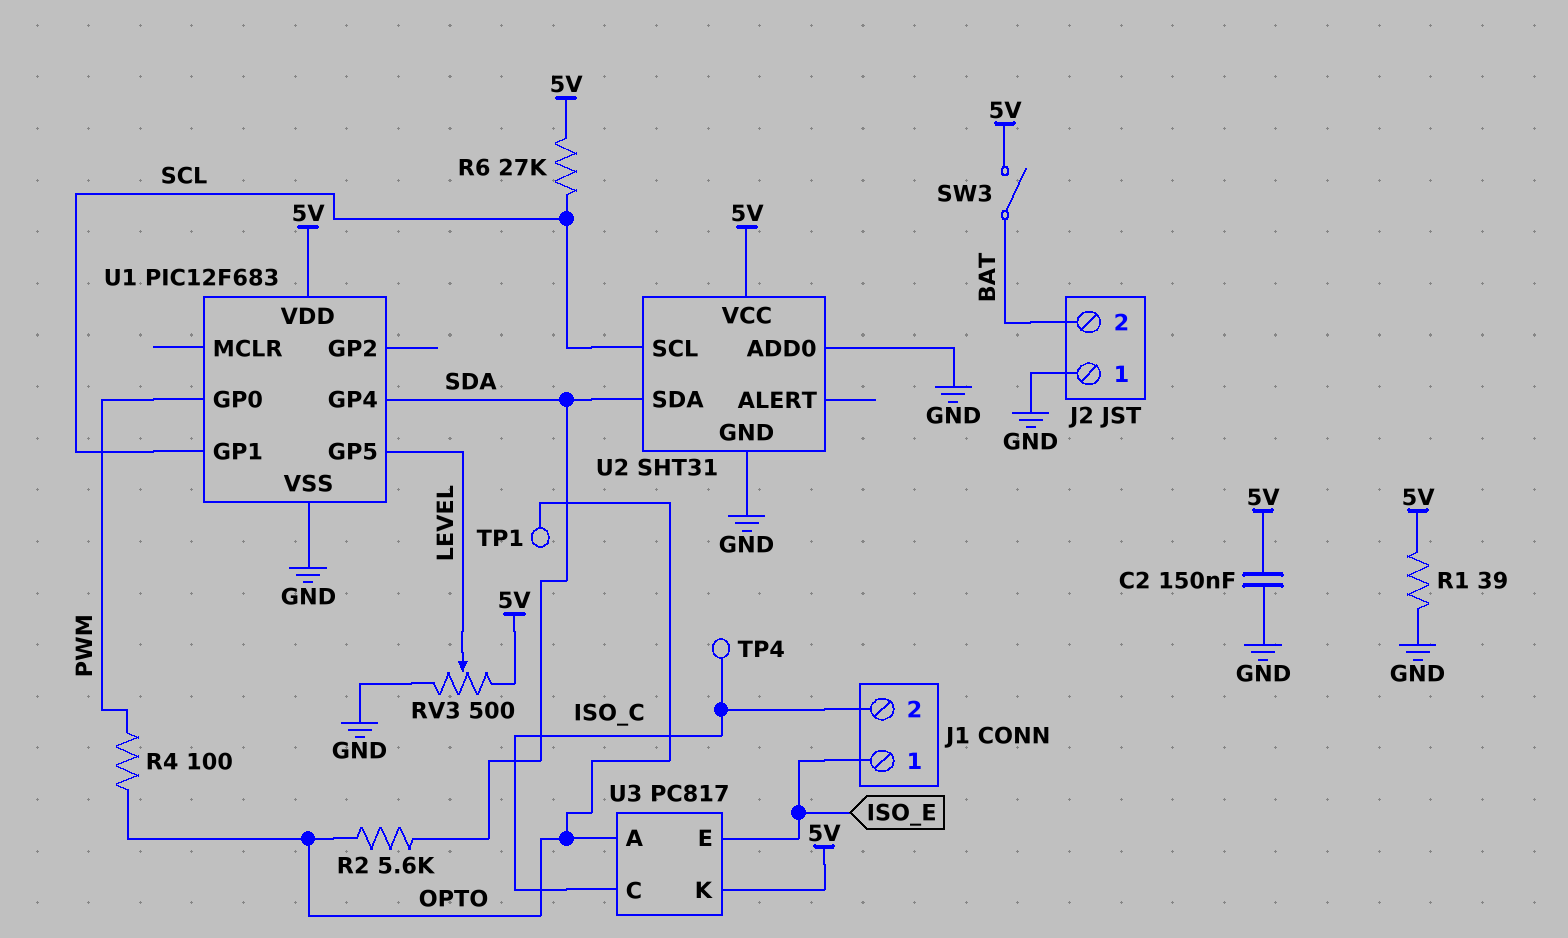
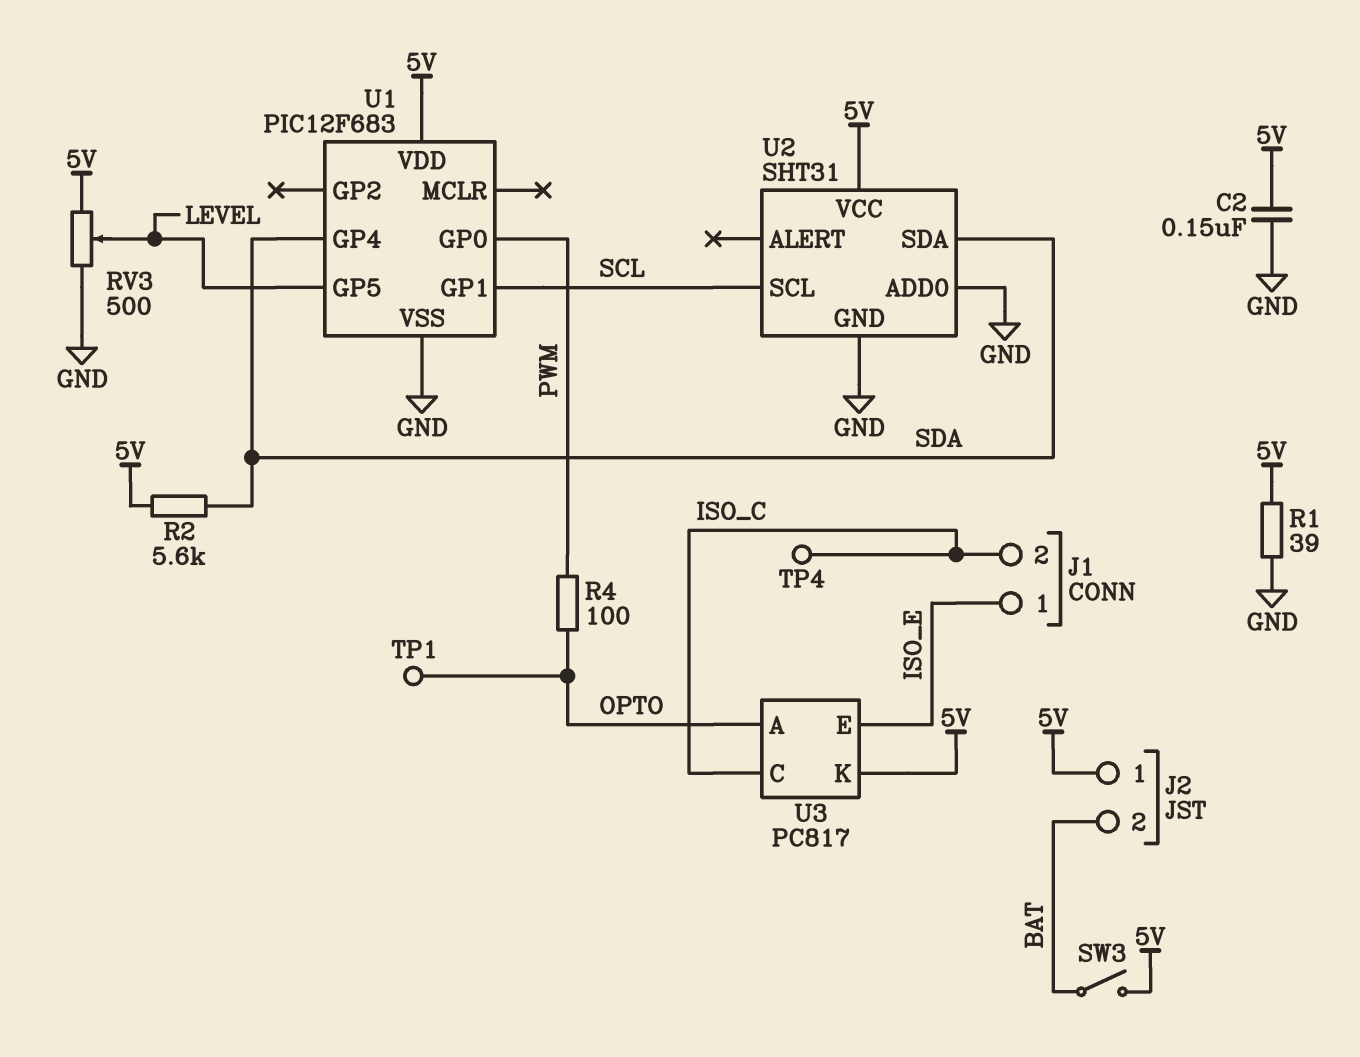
J2 pin 1: GND -> 5V
R2: 5.6k (OPTO, SDA) -> 5.6k (5V, SDA)
R6: 27k (5V, SCL) -> none

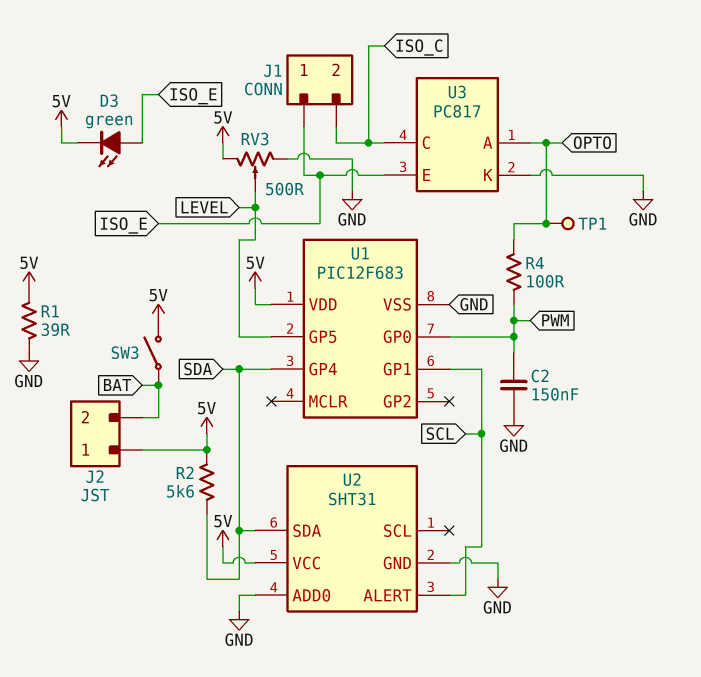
C2: 150nF (5V, GND) -> 150nF (GND, PWM)
D3: none -> LED green (A ISO_E, K 5V)
TP4: test point (ISO_C) -> none
U2 pin ALERT: none -> SCL
U2 pin SCL: SCL -> none
U3 pin K: 5V -> GND

